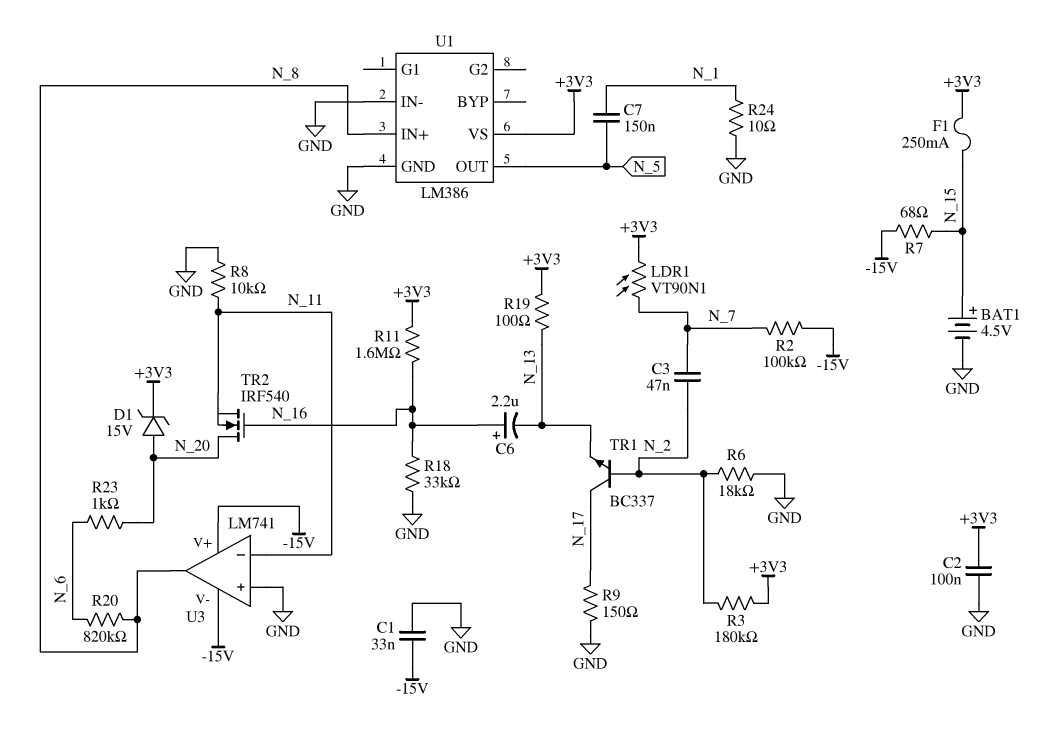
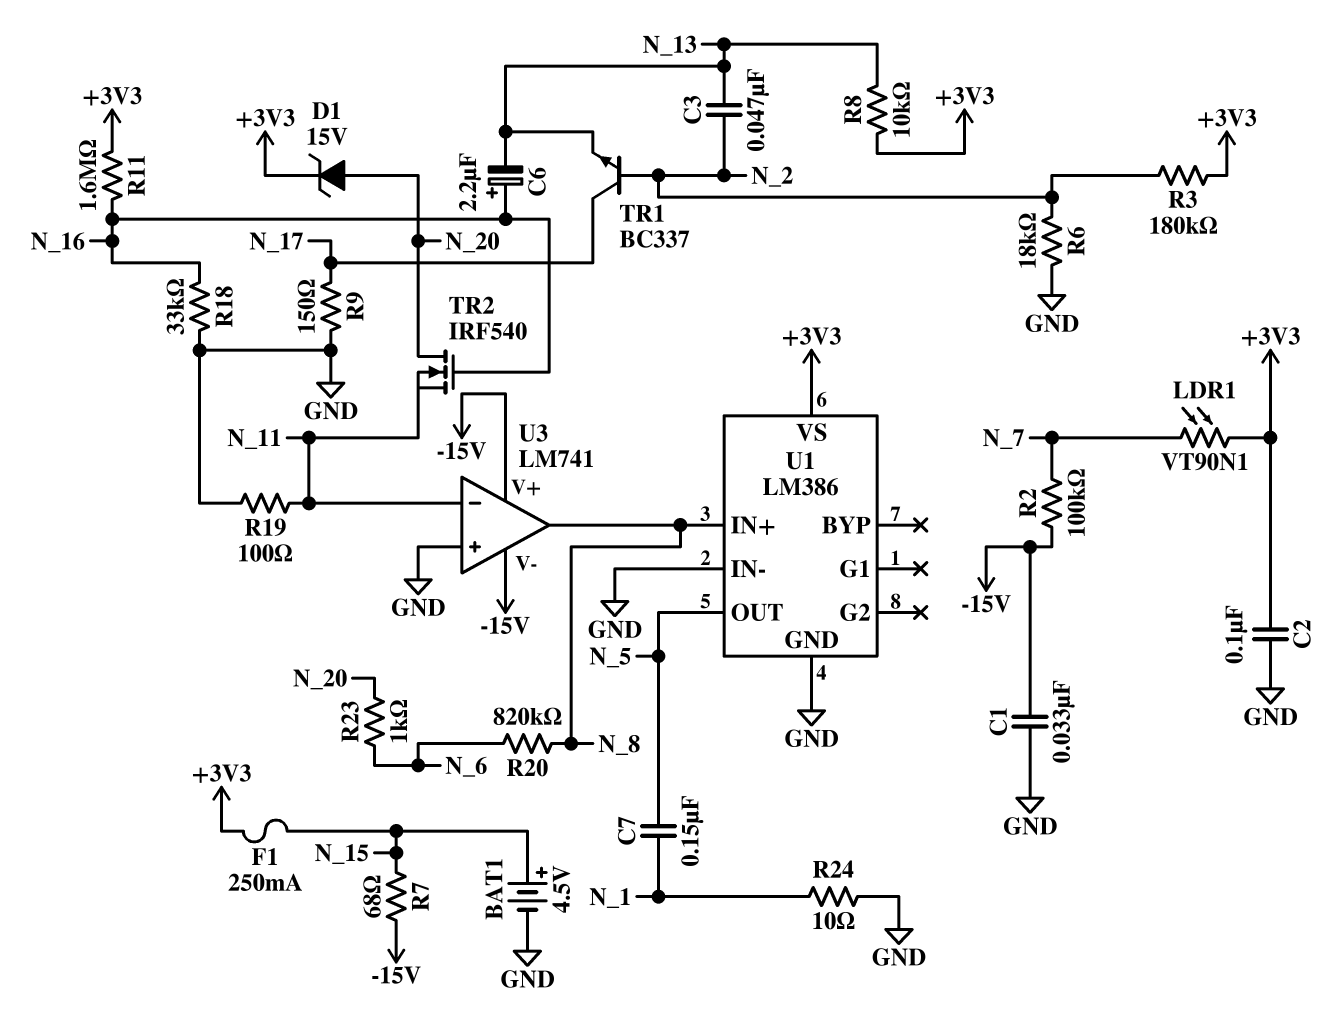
C3: 47nF (N_2, N_7) -> 47nF (N_2, N_13)
R8: 10k (GND, N_11) -> 10k (+3V3, N_13)
R19: 100 (+3V3, N_13) -> 100 (GND, N_11)

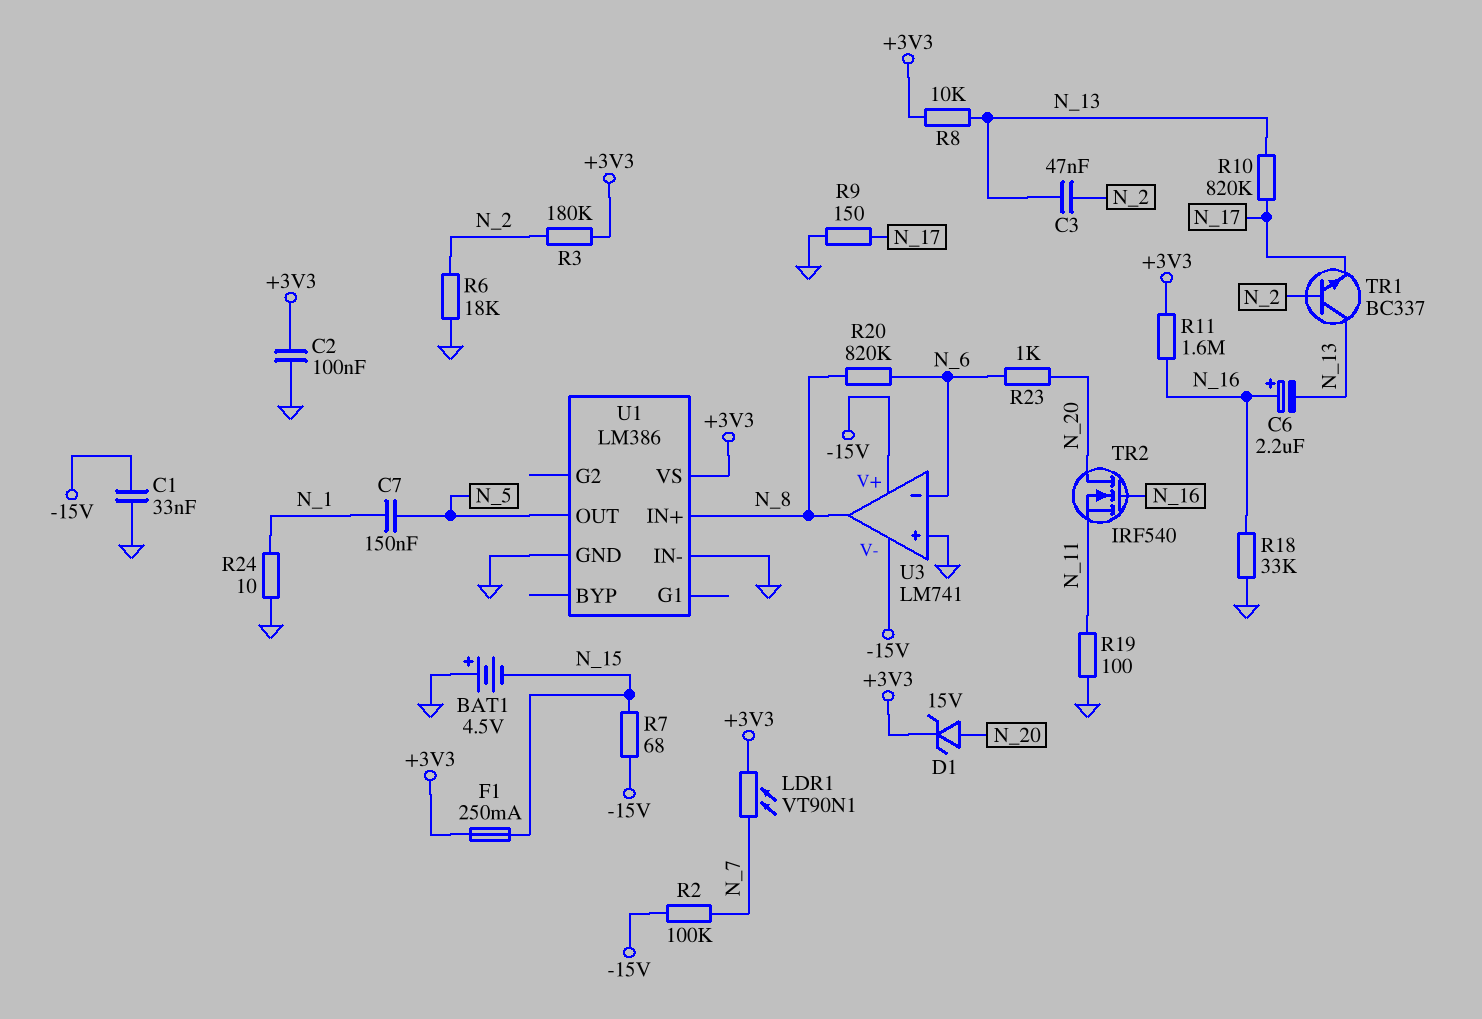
BAT1: 4.5V (plus N_15, minus GND) -> 4.5V (plus GND, minus N_15)
R10: none -> 820k (N_13, N_17)
TR1: NPN BC337 (B N_2, C N_17, E N_13) -> NPN BC337 (B N_2, C N_13, E N_17)
U3 pin in-: N_11 -> N_6

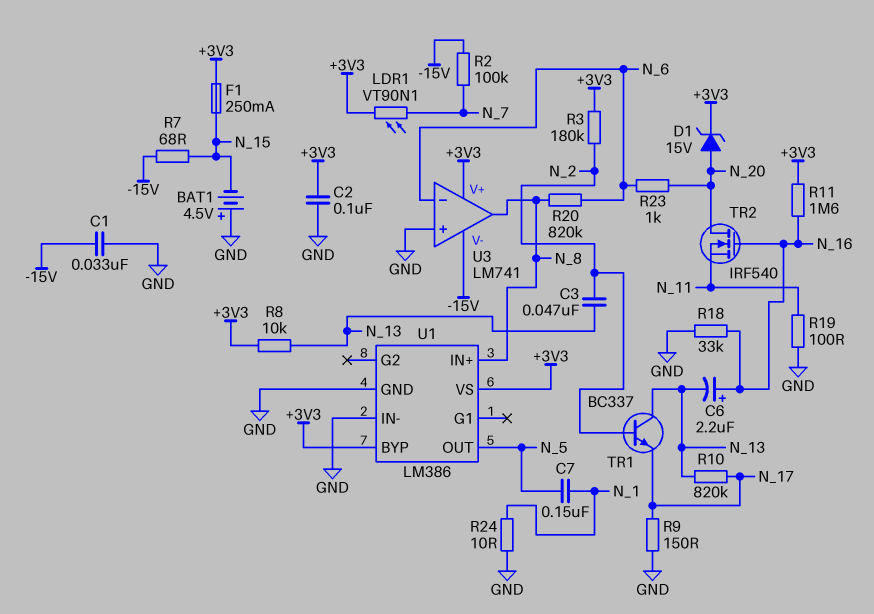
R6: 18k (GND, N_2) -> none
U1 pin BYP: none -> +3V3
U3 pin V+: -15V -> +3V3

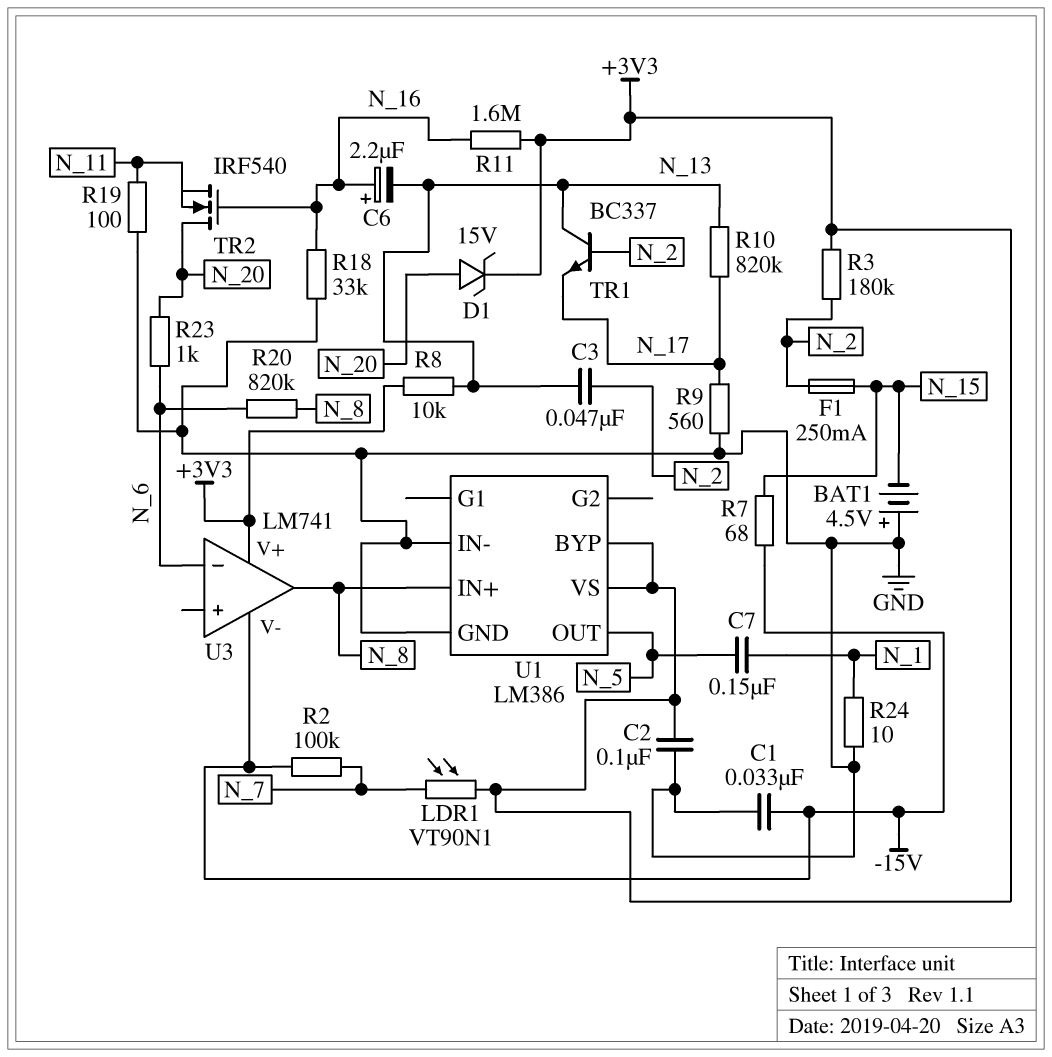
F1: 250mA (+3V3, N_15) -> 250mA (N_2, N_15)
R9: 150 (GND, N_17) -> 560 (GND, N_17)
U3 pin in+: GND -> none

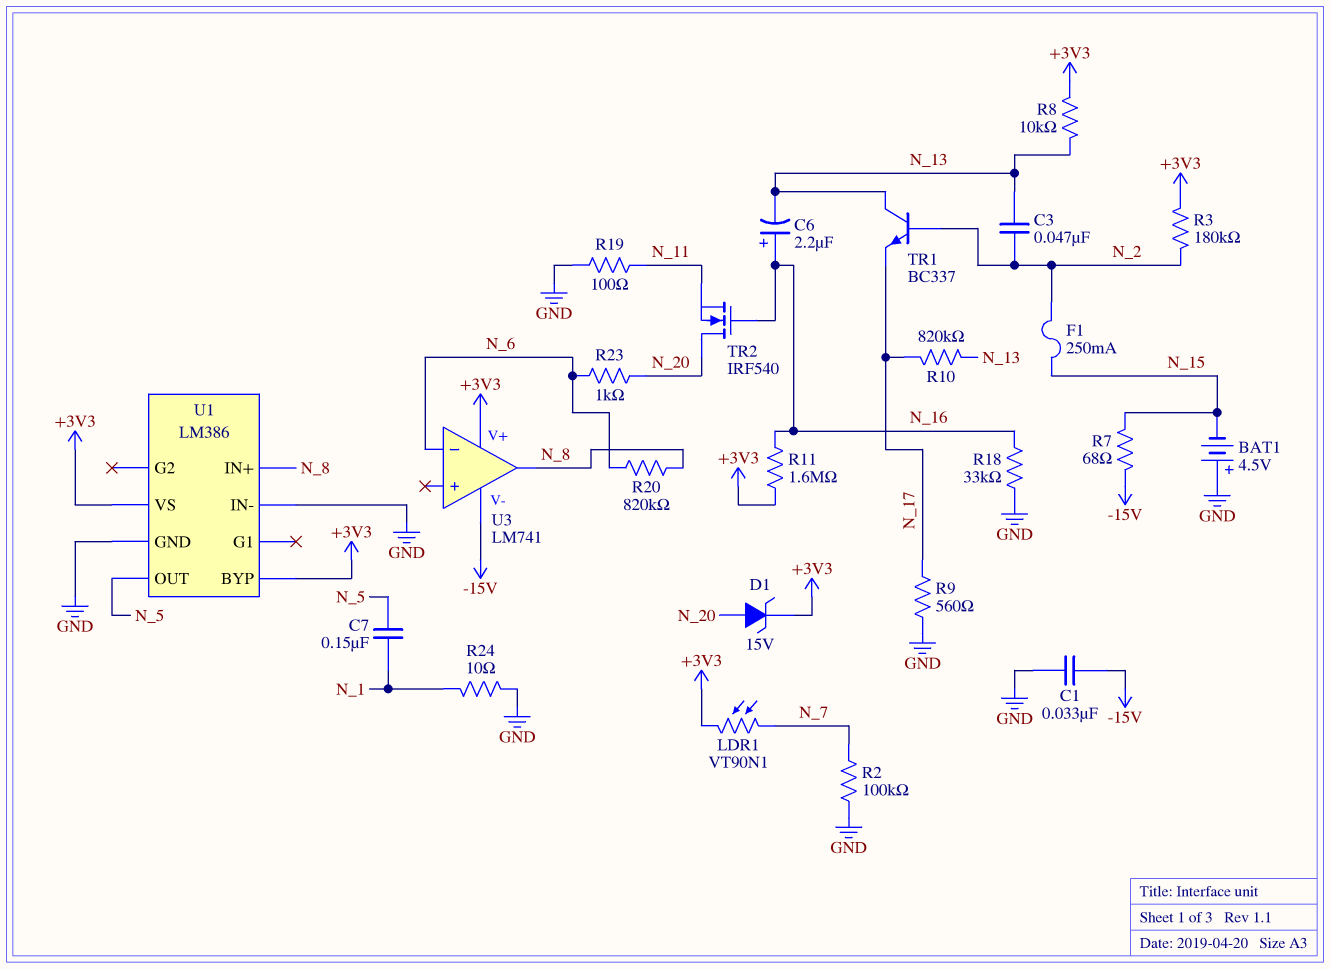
C2: 100nF (+3V3, GND) -> none
R2: 100k (-15V, N_7) -> 100k (GND, N_7)

